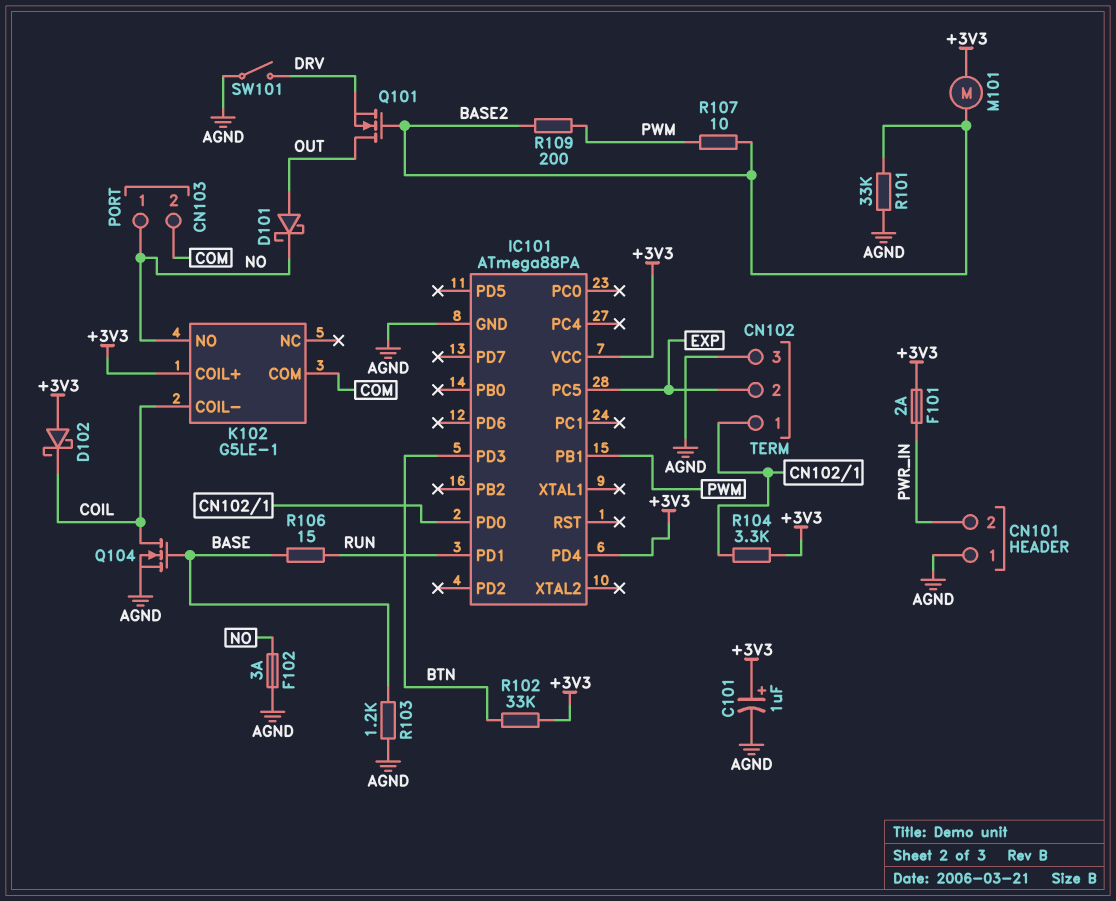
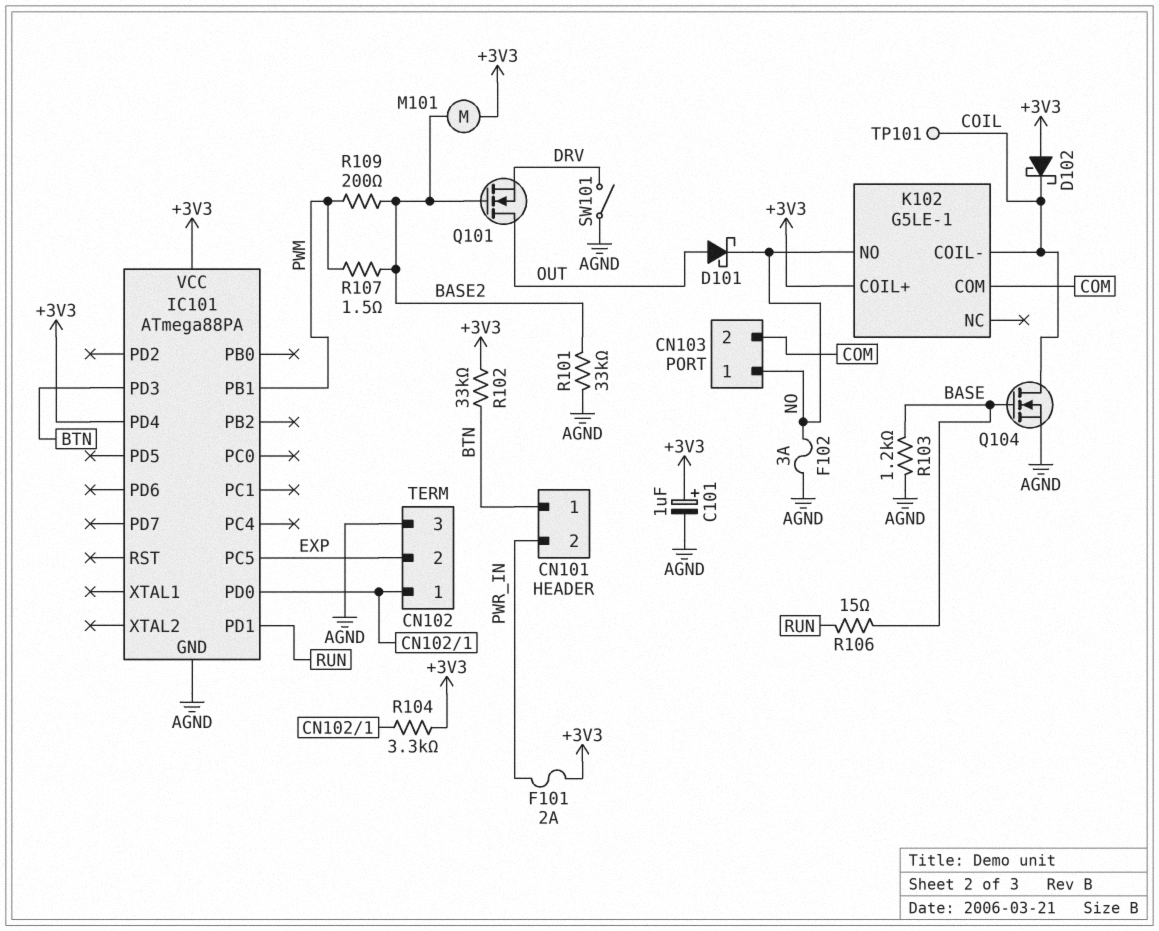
CN101 pin 1: AGND -> BTN
R107: 10 (BASE2, PWM) -> 1.5 (BASE2, PWM)
TP101: none -> test point (COIL)

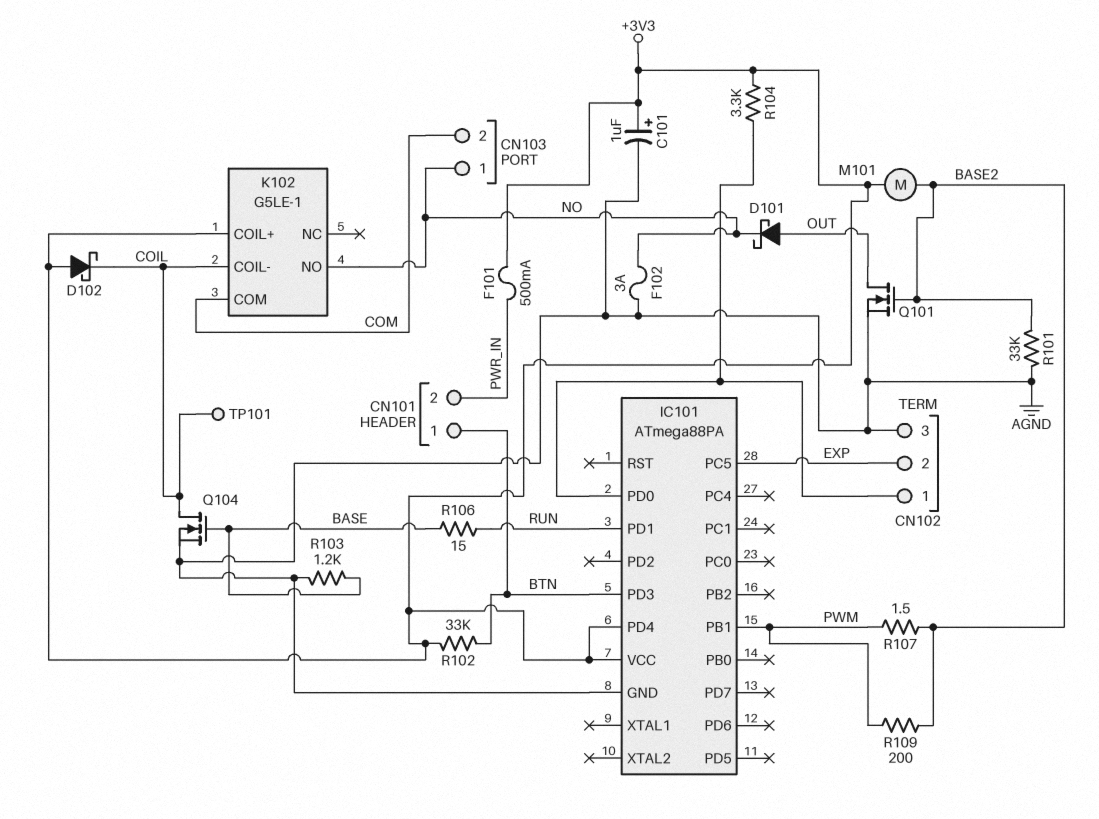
F101: 2A (+3V3, PWR_IN) -> 500mA (+3V3, PWR_IN)
Q101: NMOS (G BASE2, D OUT, S DRV) -> NMOS (G BASE2, D OUT, S AGND)
SW101: switch (AGND, DRV) -> none

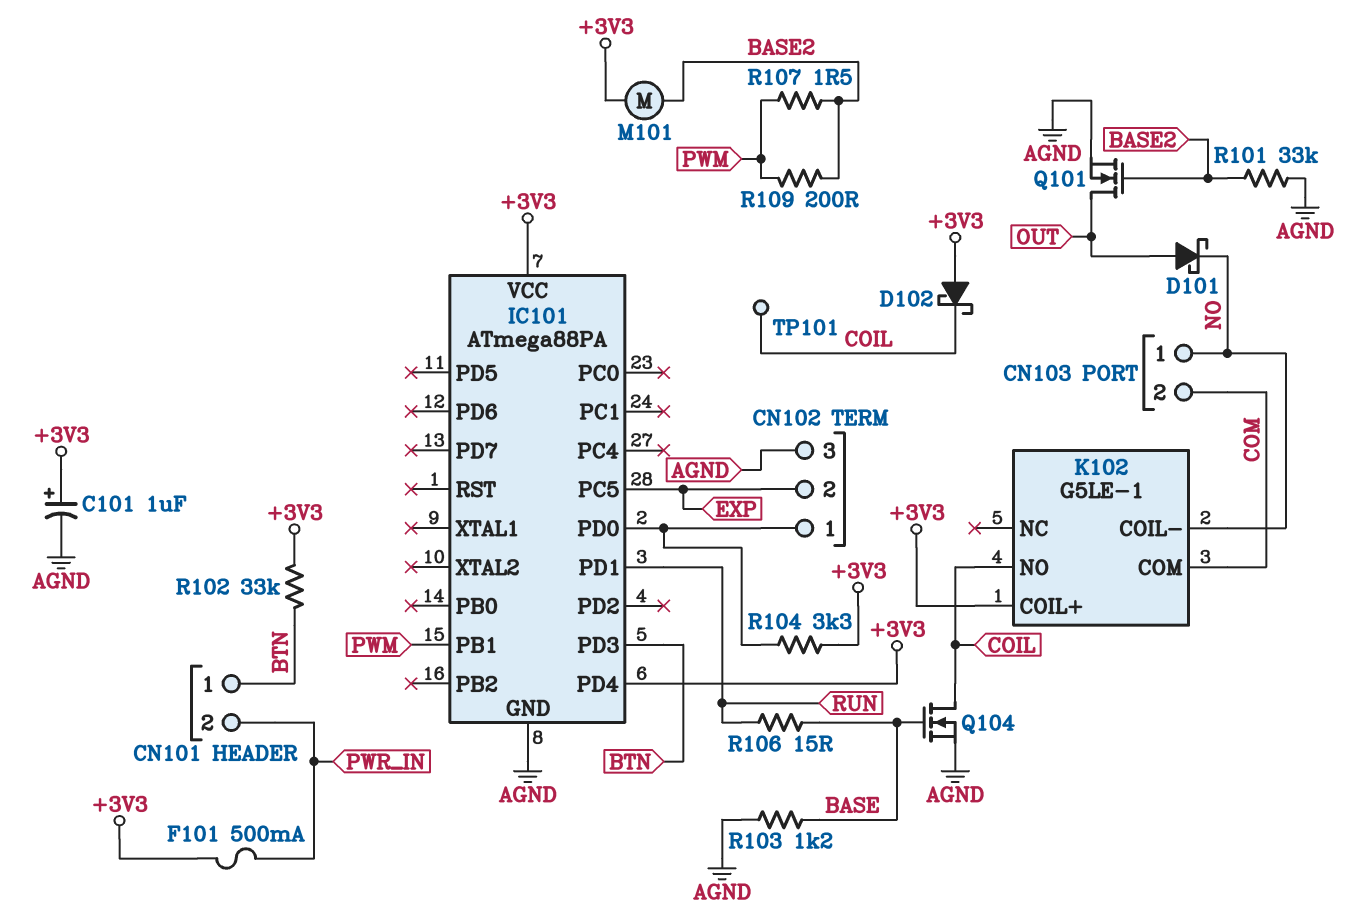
F102: 3A (AGND, NO) -> none
K102 pin COIL-: COIL -> NO
K102 pin NO: NO -> COIL

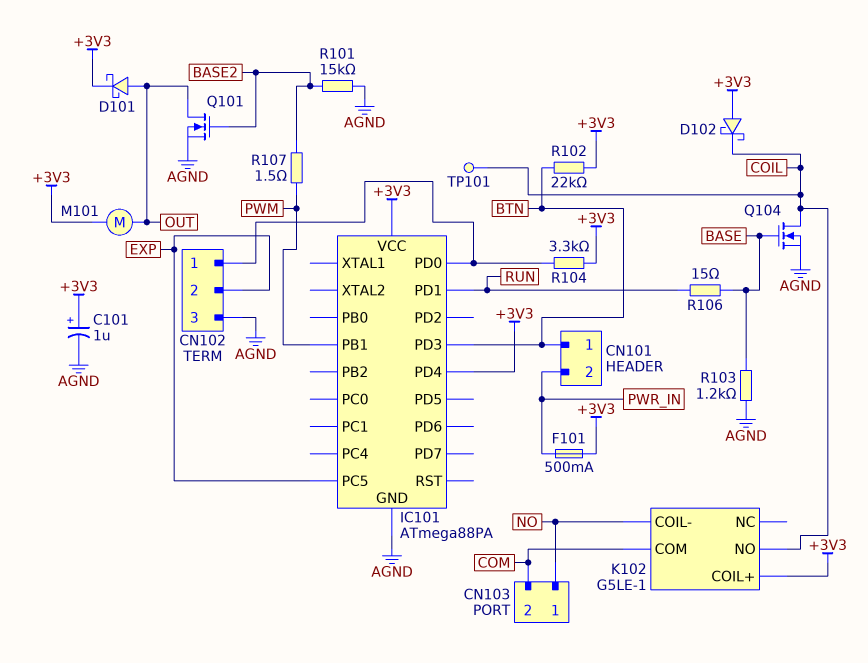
D101: schottky (A OUT, K NO) -> schottky (A OUT, K +3V3)
M101: motor (+3V3, BASE2) -> motor (+3V3, OUT)
R101: 33k (AGND, BASE2) -> 15k (AGND, BASE2)
R102: 33k (+3V3, BTN) -> 22k (+3V3, BTN)
R109: 200 (BASE2, PWM) -> none

